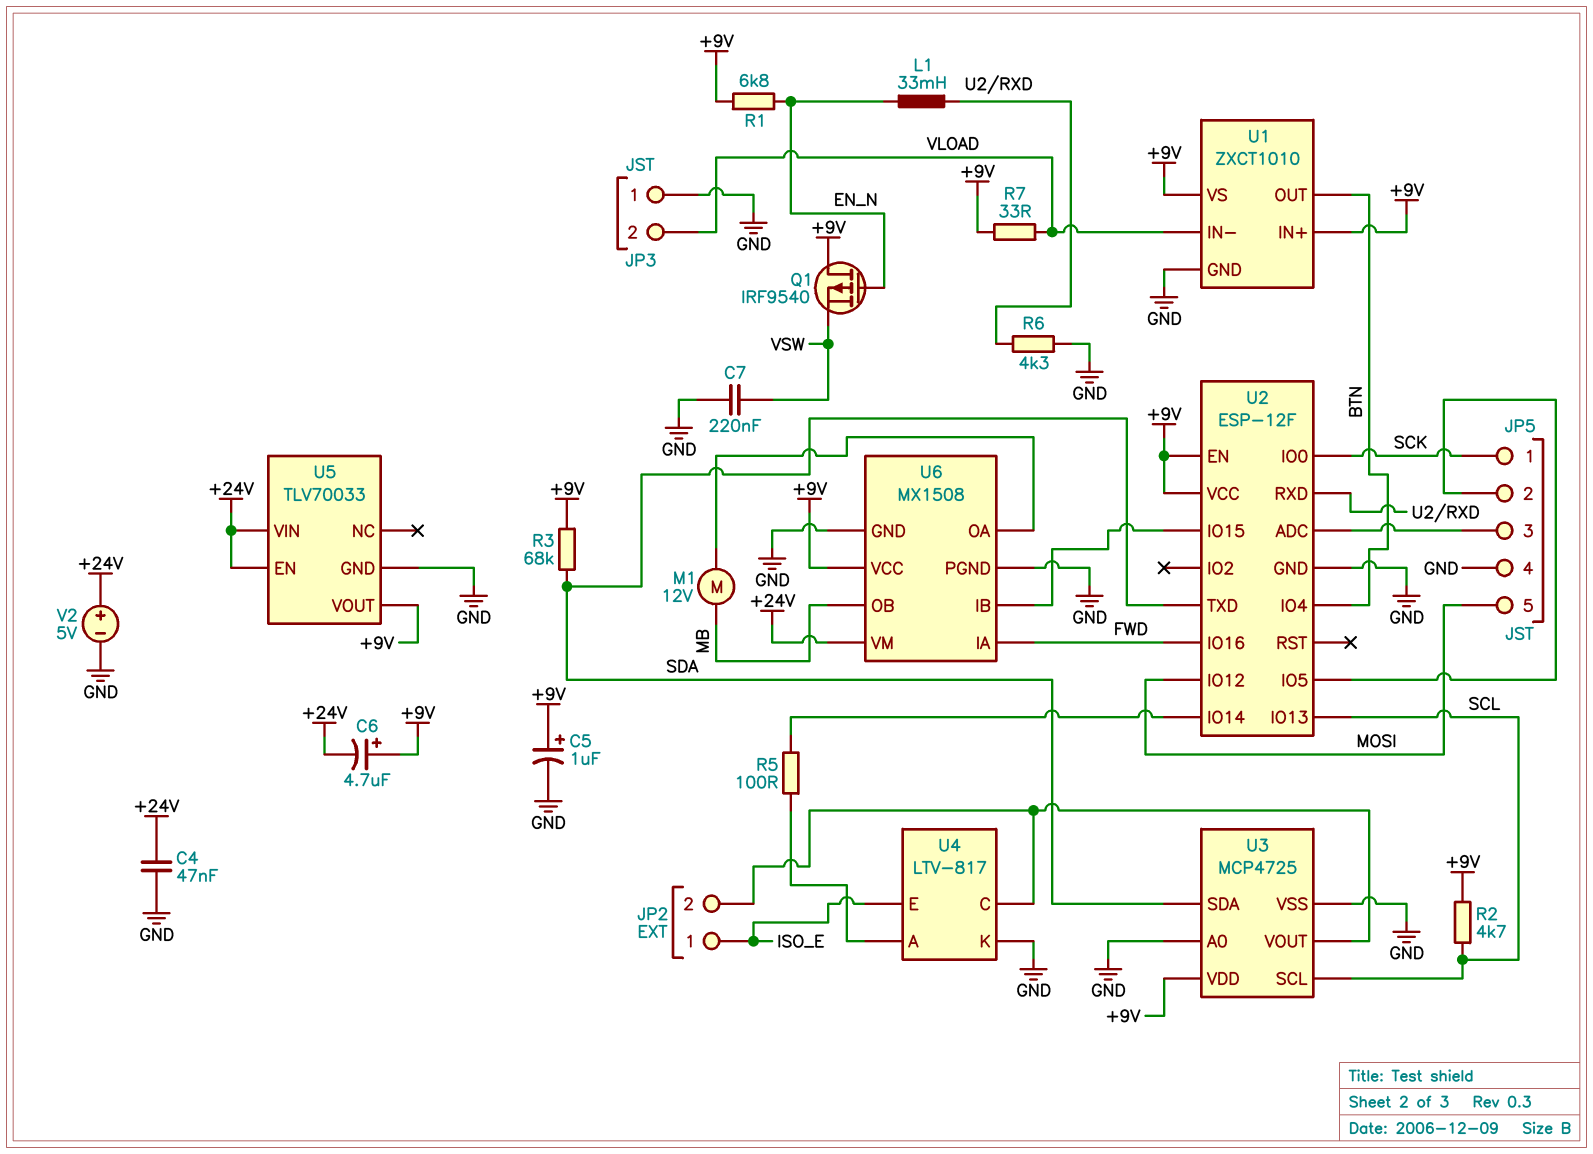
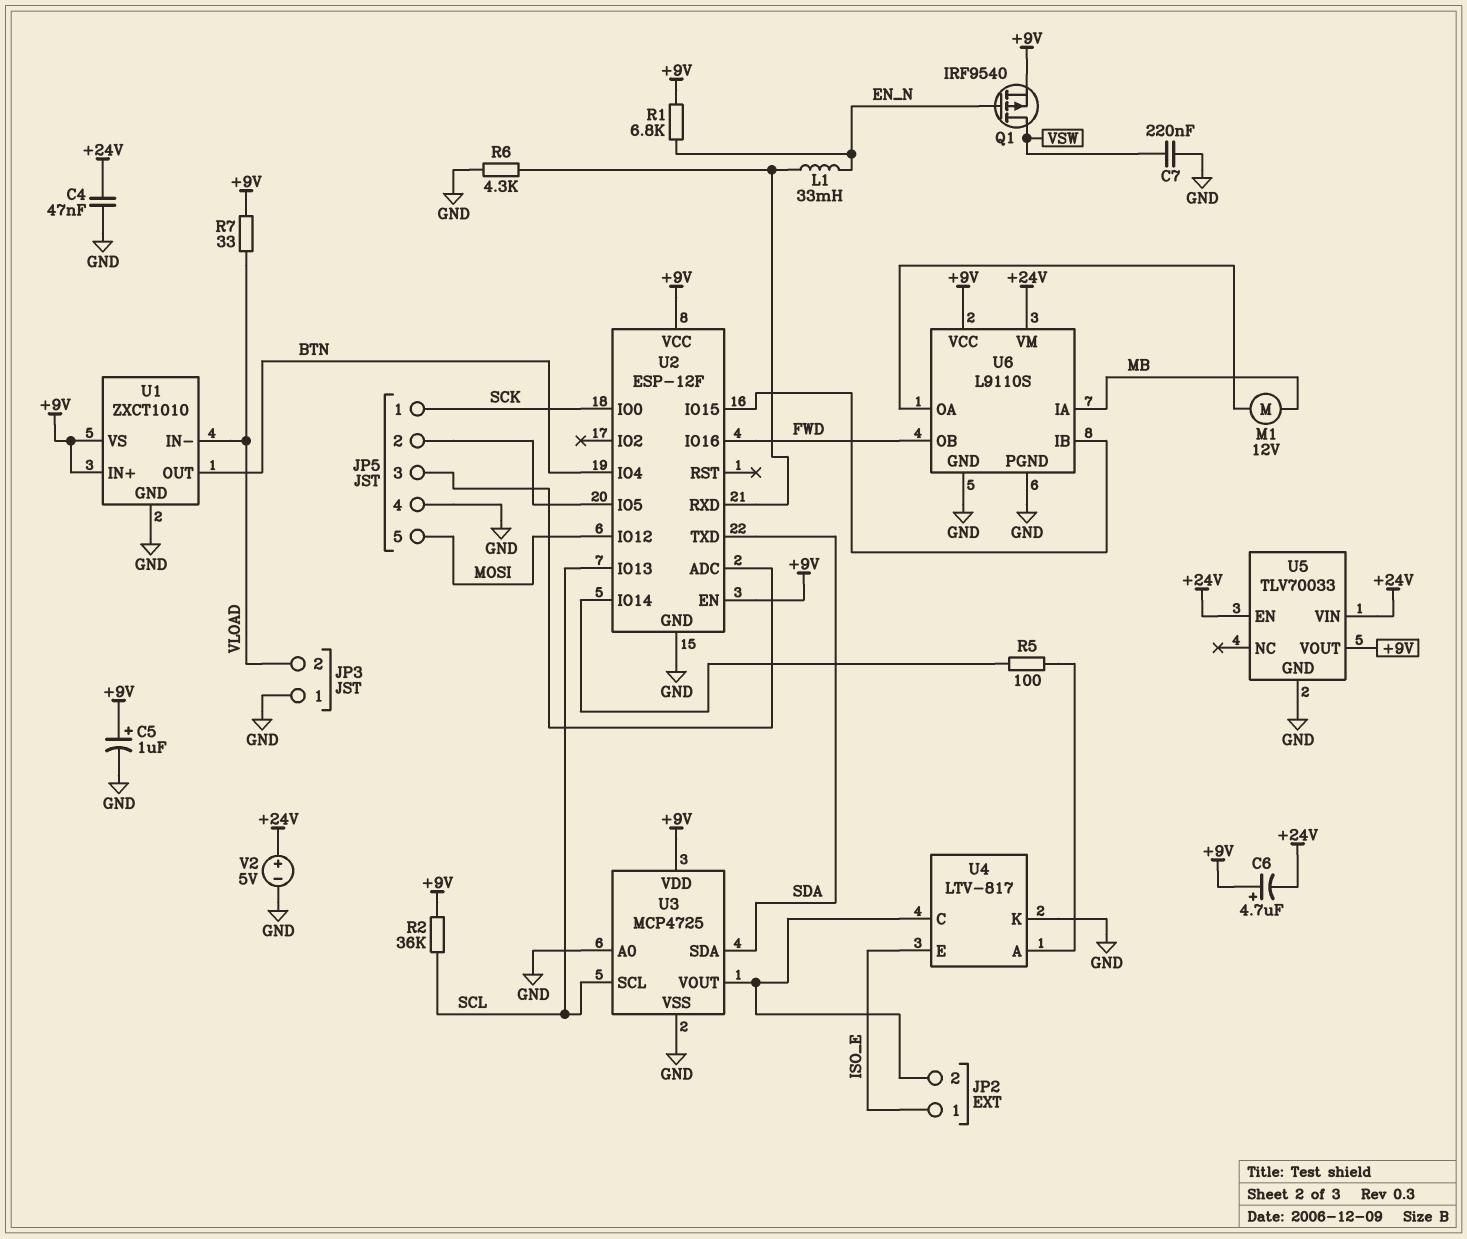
Q1: PMOS IRF9540 (G EN_N, D +9V, S VSW) -> PMOS IRF9540 (G EN_N, D VSW, S +9V)
R2: 4.7k (+9V, SCL) -> 36k (+9V, SCL)
R3: 68k (+9V, SDA) -> none
U6: MX1508 -> L9110S
U6 pin IA: FWD -> MB
U6 pin OB: MB -> FWD

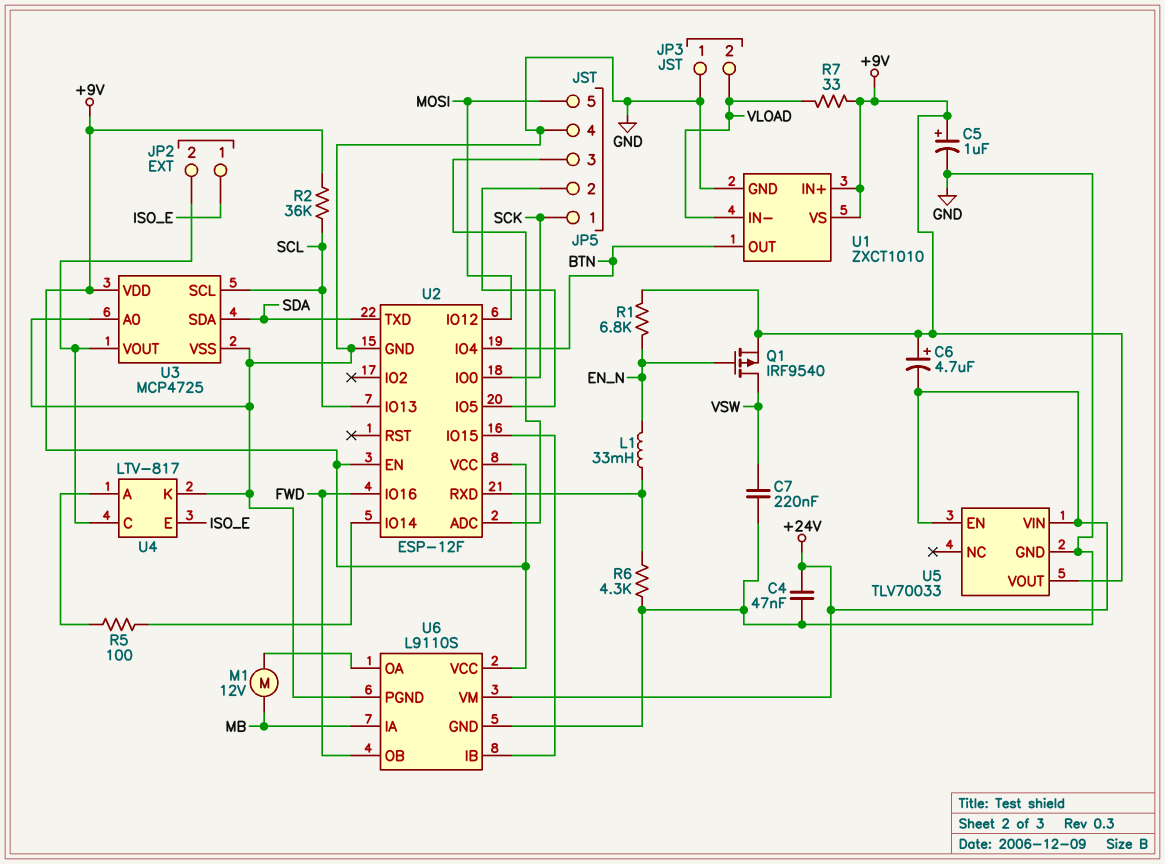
V2: 5V (plus +24V, minus GND) -> none

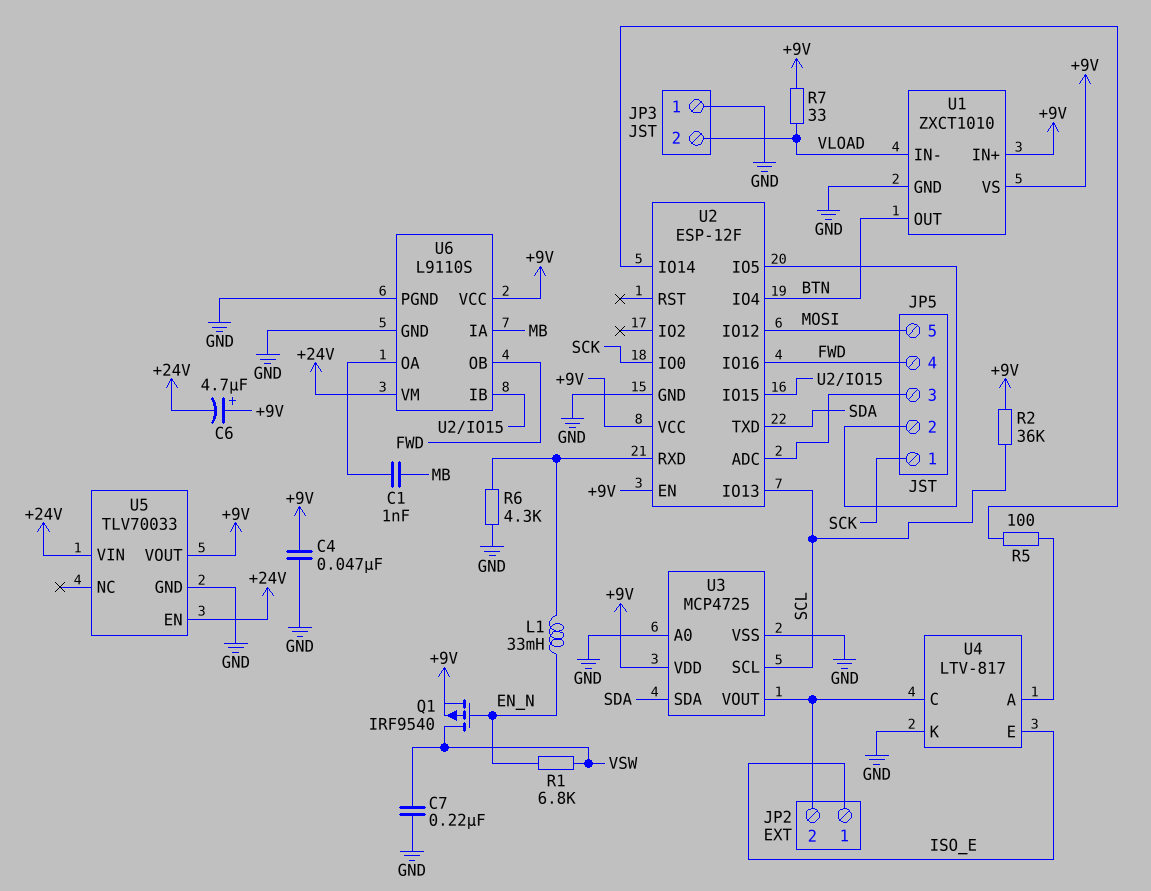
C1: none -> 1nF (MB, U6/OA)
C4: 47nF (+24V, GND) -> 47nF (+9V, GND)
C5: 1uF (plus +9V, minus GND) -> none
JP5 pin 4: GND -> FWD
M1: motor 12V (MB, U6/OA) -> none
R1: 6.8k (+9V, EN_N) -> 6.8k (EN_N, VSW)

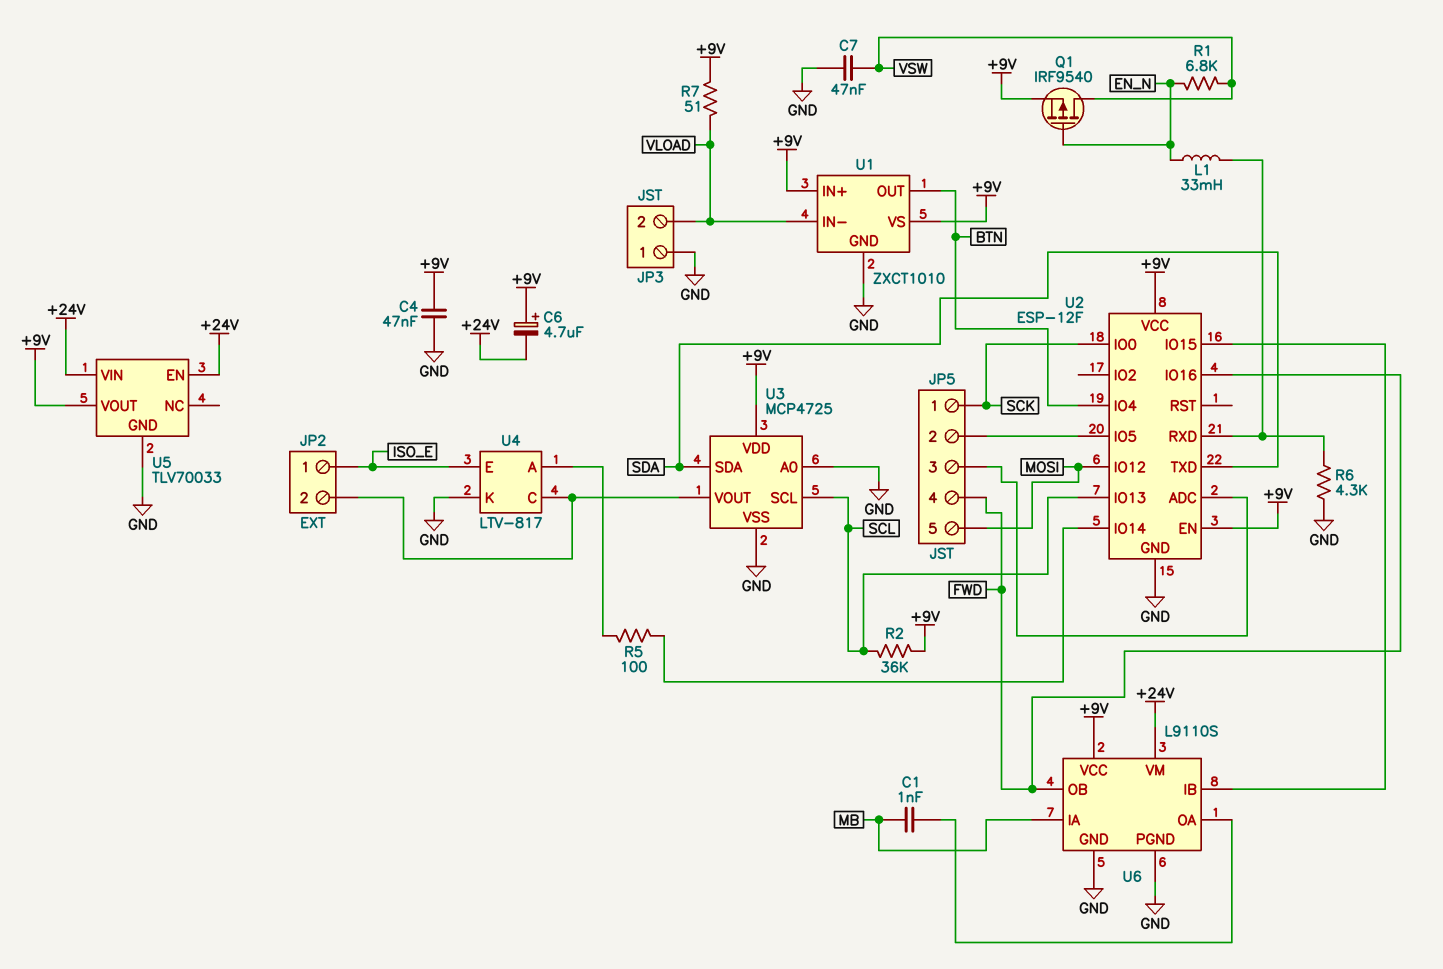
C7: 220nF (GND, VSW) -> 47nF (GND, VSW)
R7: 33 (+9V, VLOAD) -> 51 (+9V, VLOAD)

